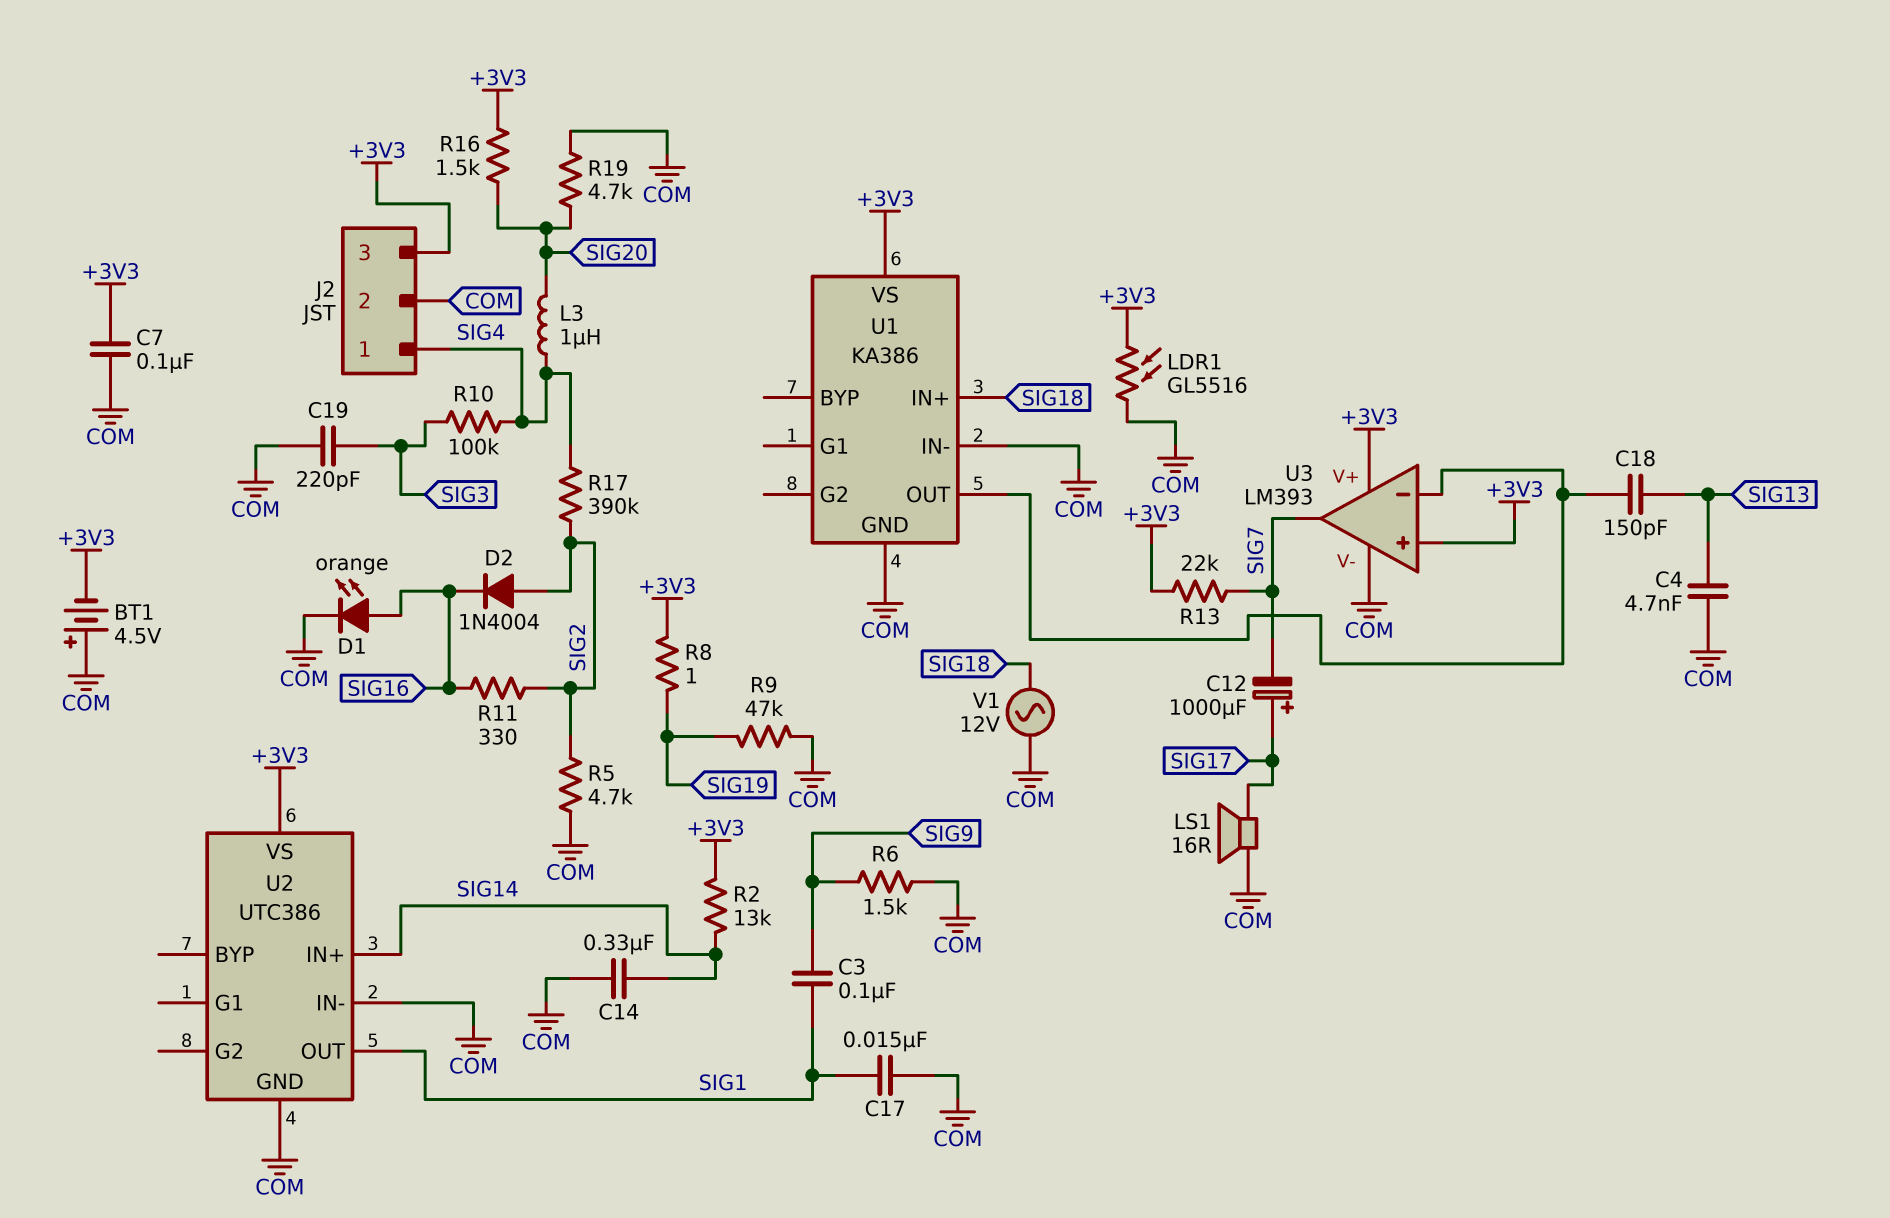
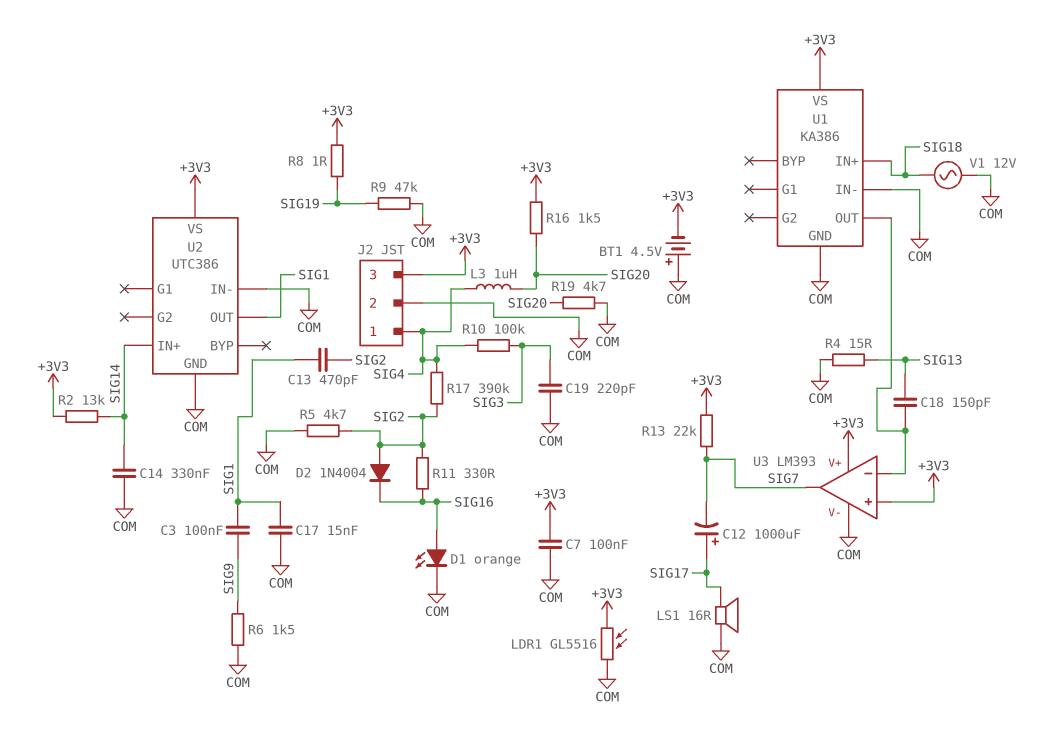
C4: 4.7nF (COM, SIG13) -> none
C13: none -> 470pF (SIG1, SIG2)
R4: none -> 15 (COM, SIG13)

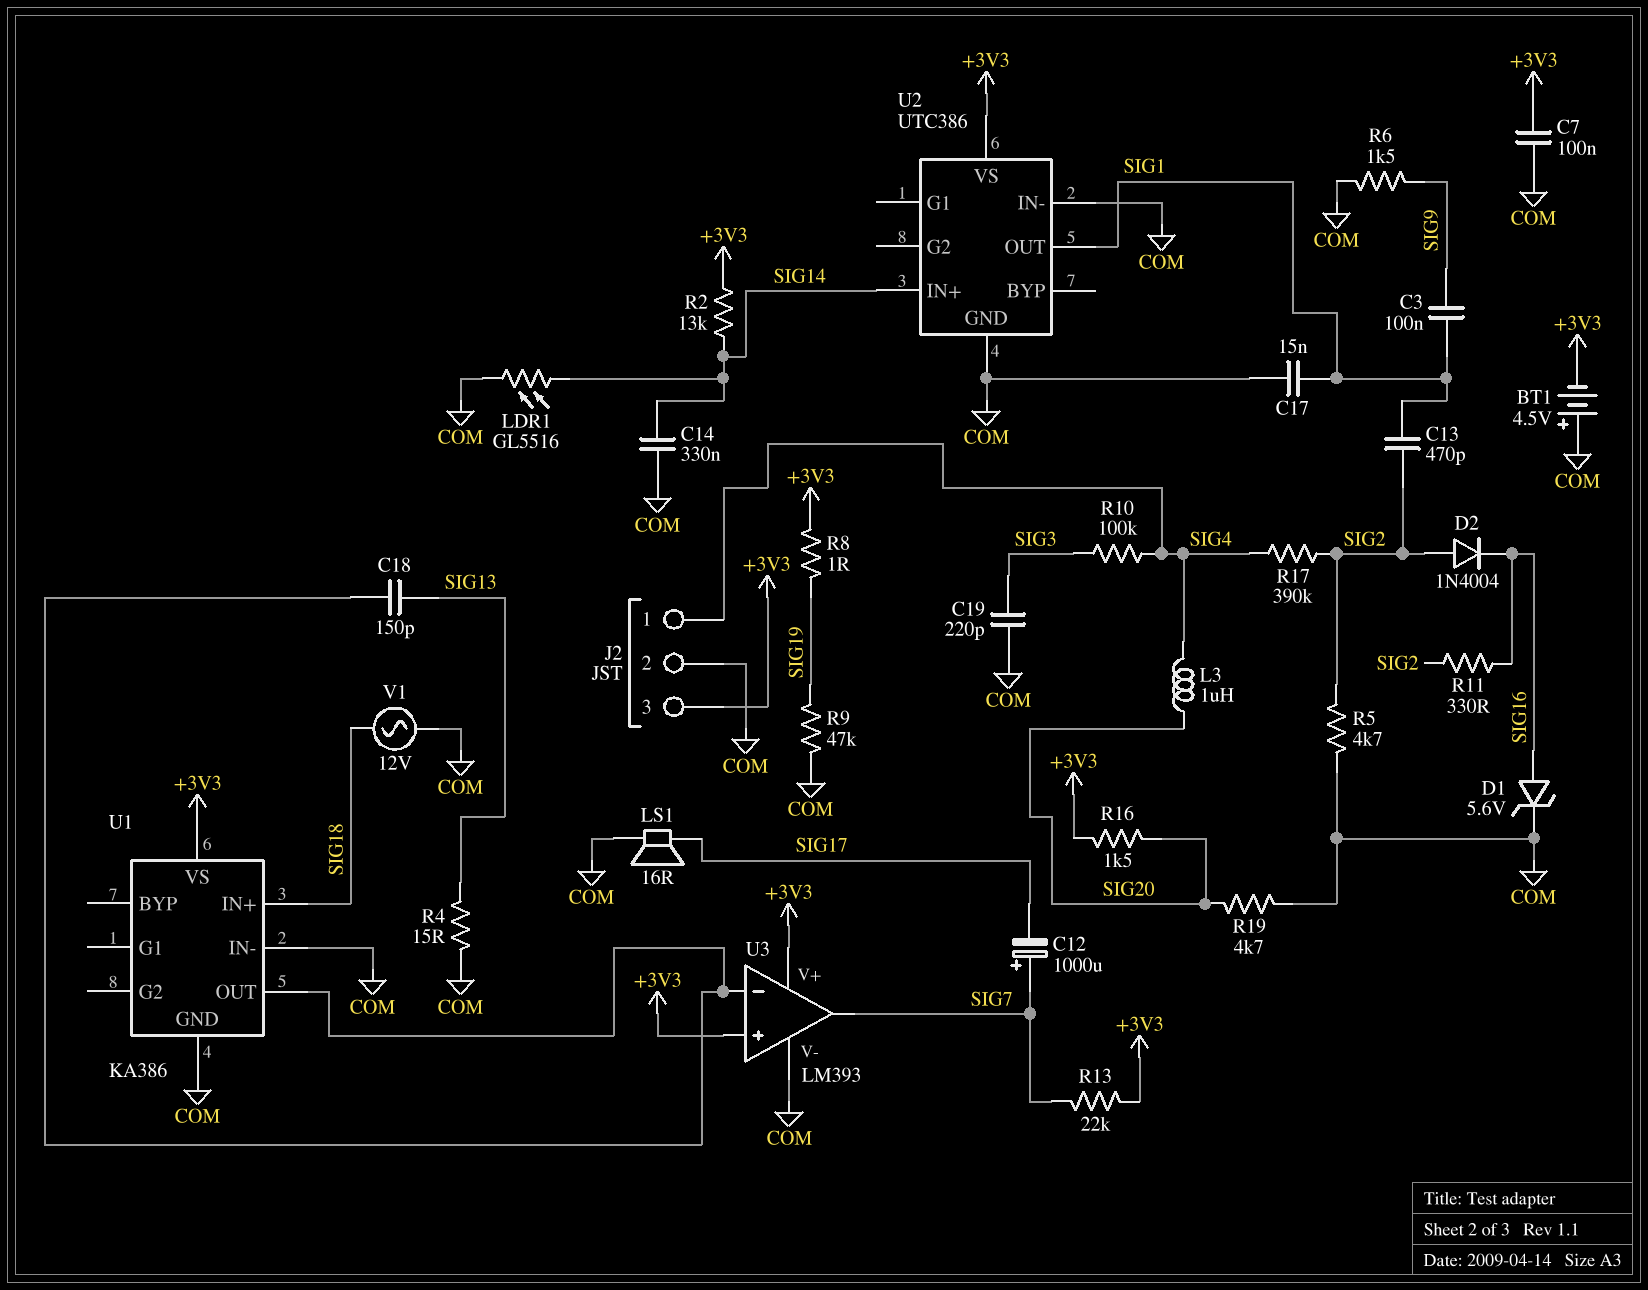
C12: 1000uF (plus SIG17, minus SIG7) -> 1000uF (plus SIG7, minus SIG17)
D1: LED orange (A SIG16, K COM) -> zener 5.6V (A SIG16, K COM)
LDR1: GL5516 (+3V3, COM) -> GL5516 (COM, SIG14)

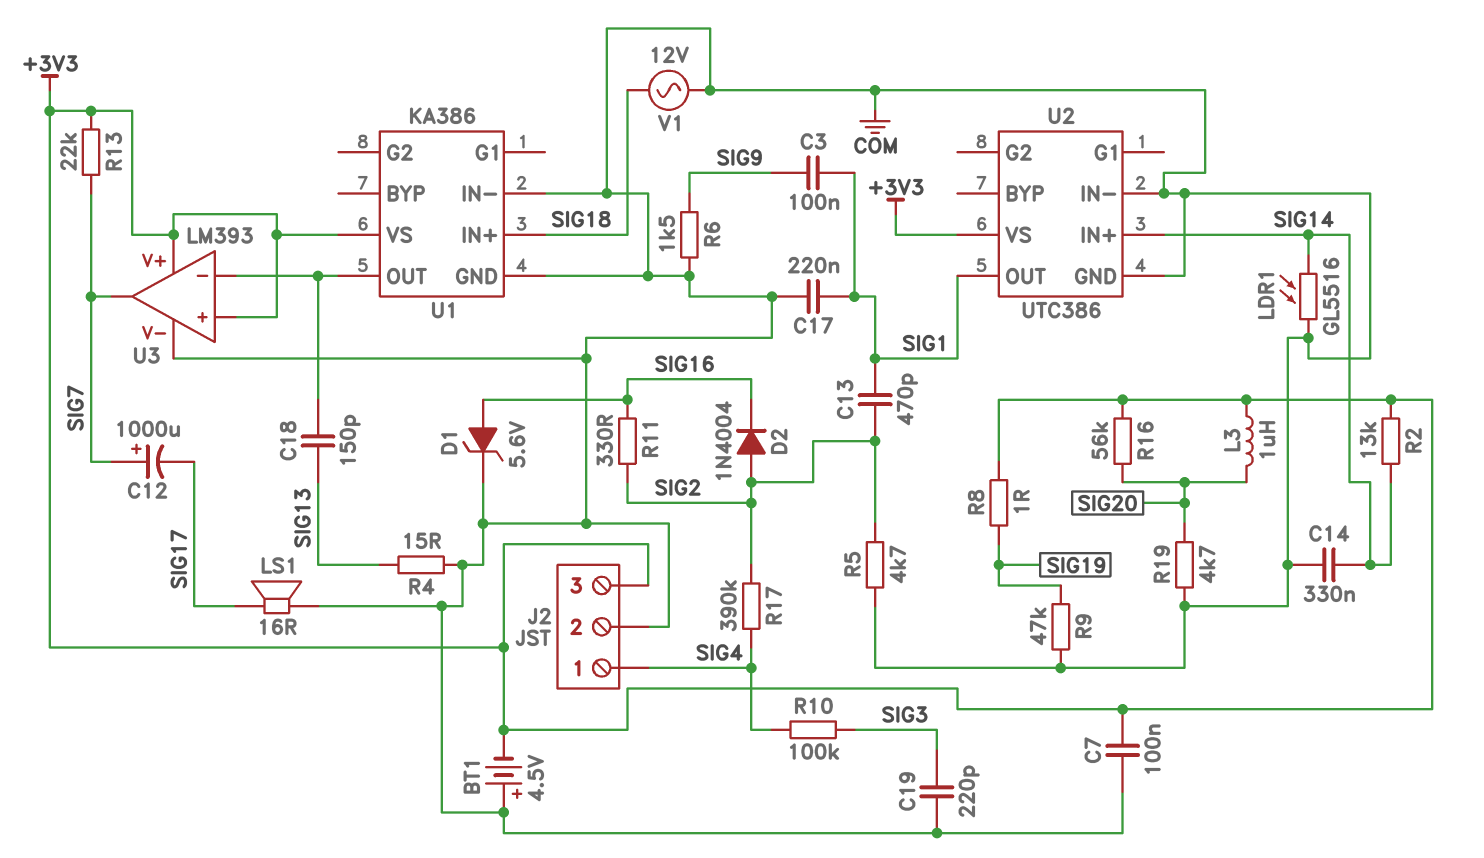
C17: 15nF (COM, SIG1) -> 220nF (COM, SIG1)
L3: 1uH (SIG4, SIG20) -> 1uH (+3V3, SIG20)
R16: 1.5k (+3V3, SIG20) -> 56k (+3V3, SIG20)

